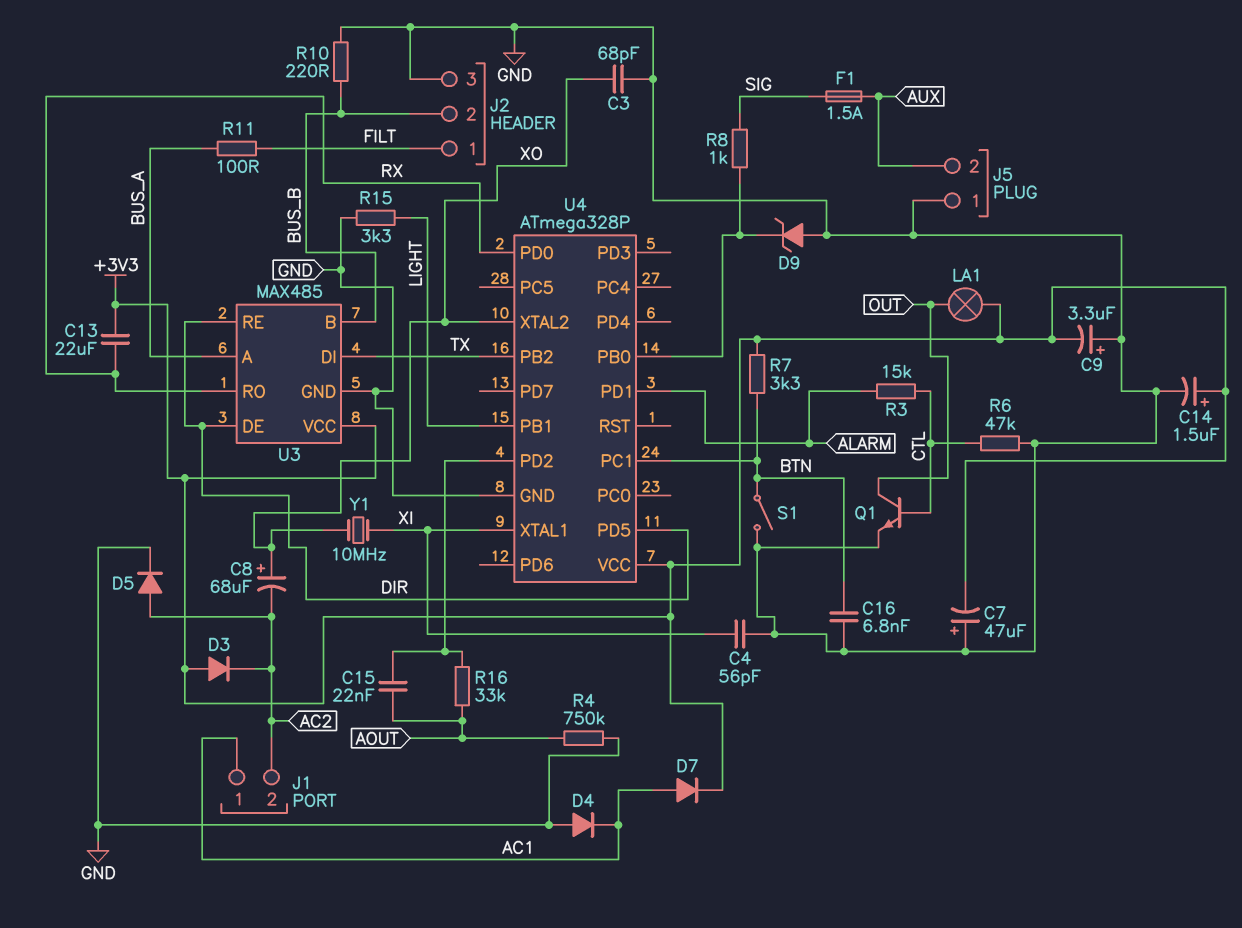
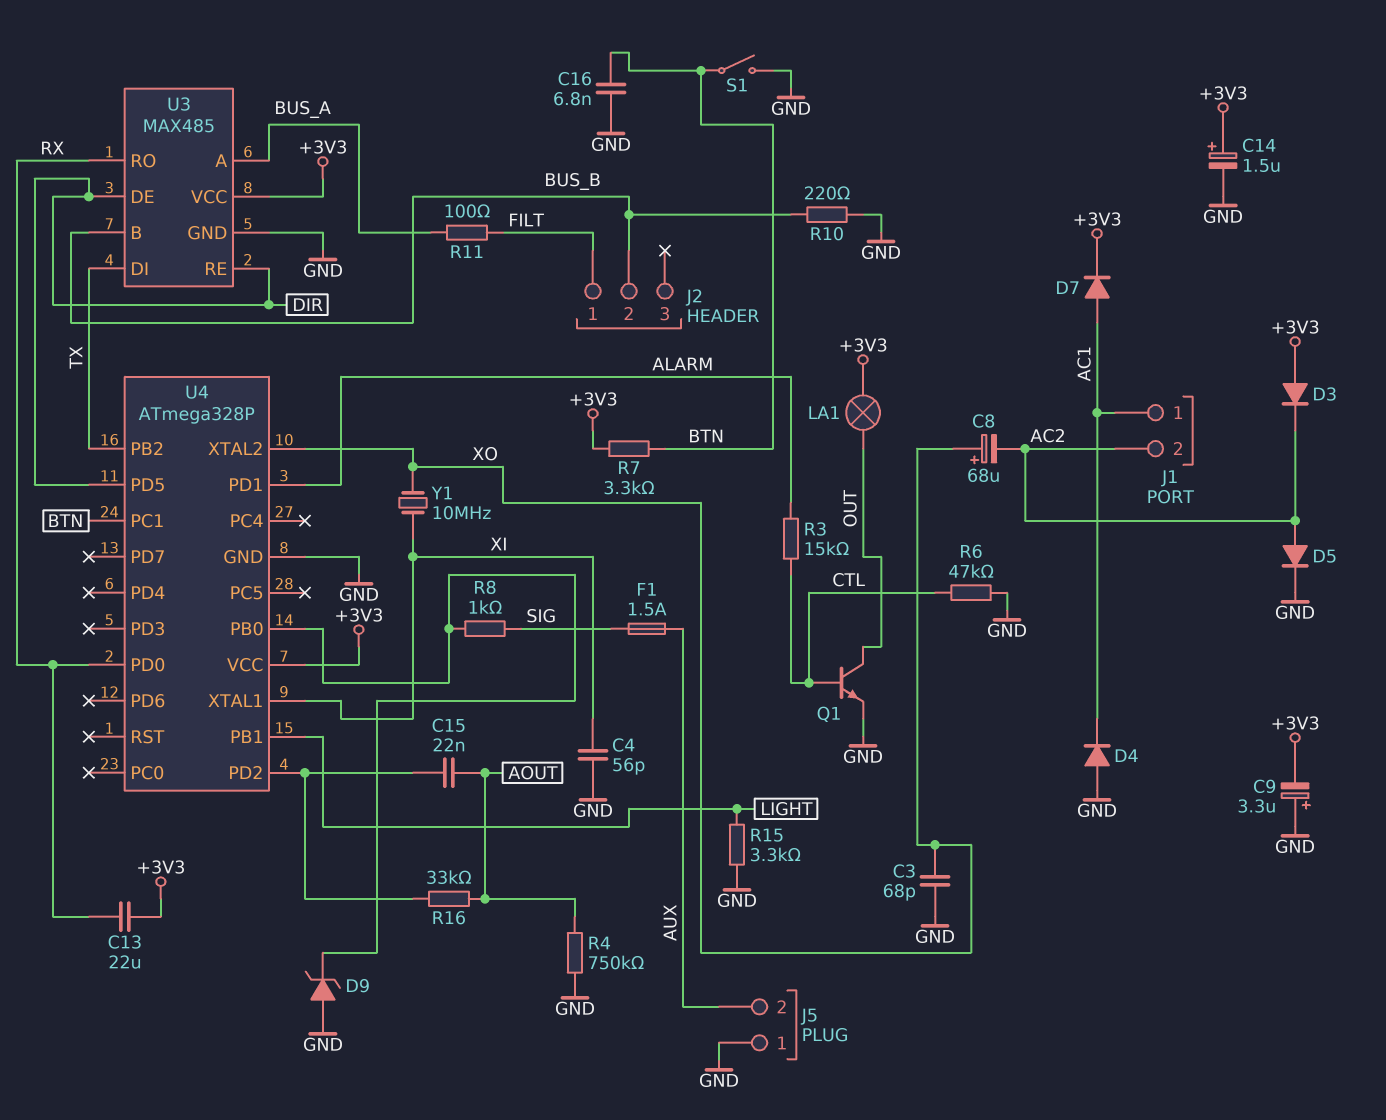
C7: 47uF (plus GND, minus +3V3) -> none
J2 pin 3: GND -> none

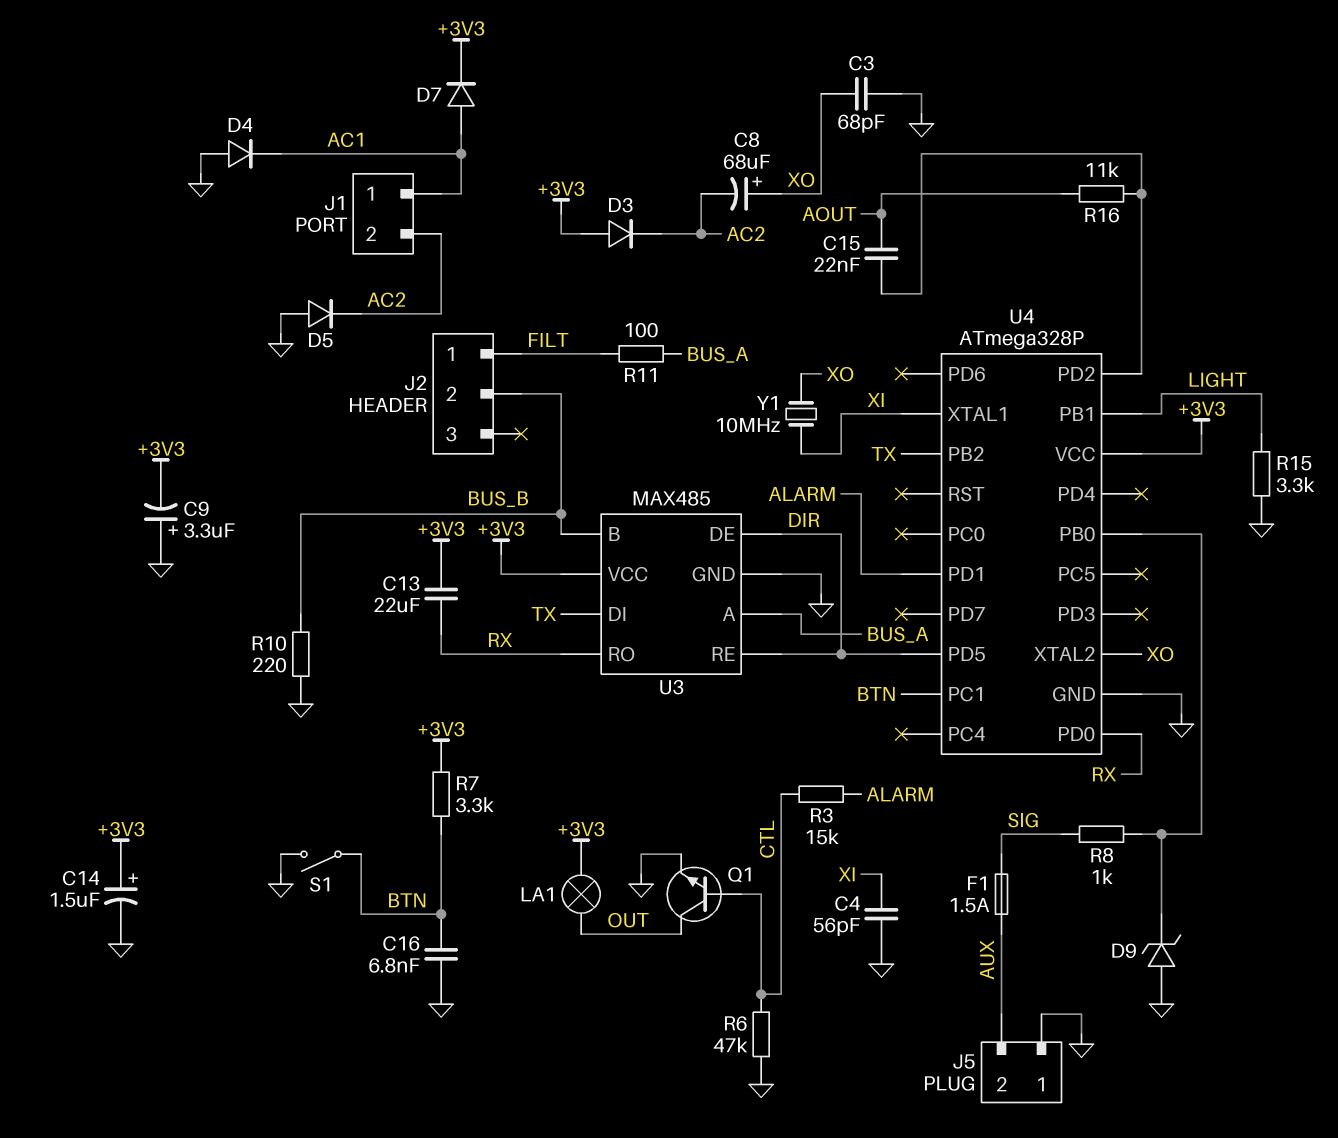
D5: diode (A AC2, K GND) -> diode (A GND, K AC2)
R4: 750k (AOUT, GND) -> none
R16: 33k (AOUT, U4/PD2) -> 11k (AOUT, U4/PD2)

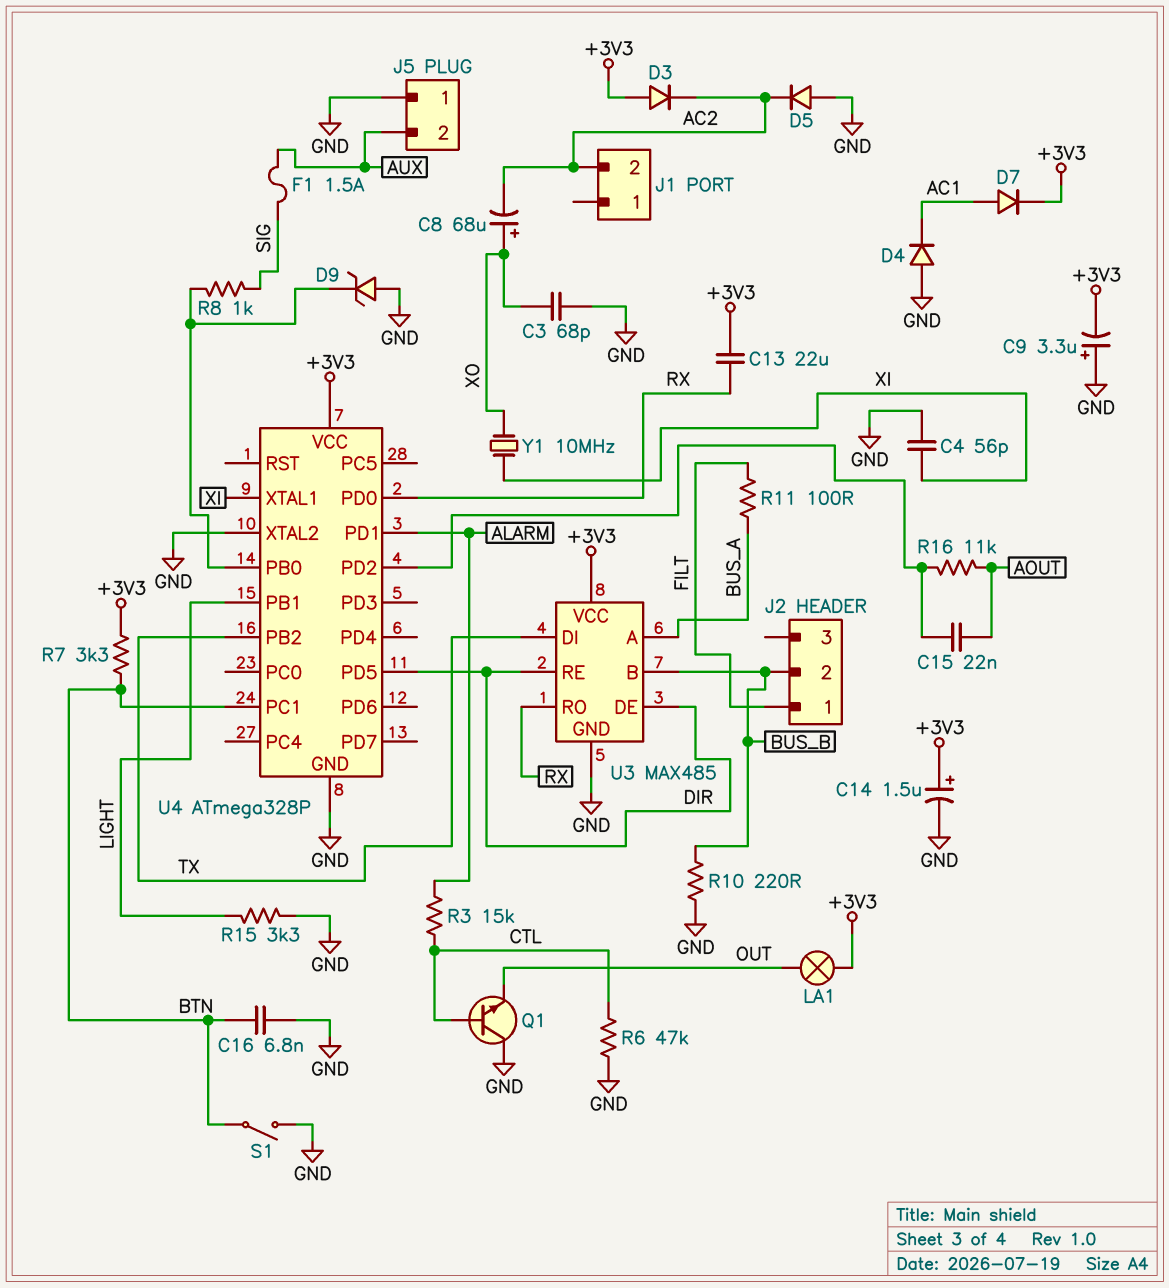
J1 pin 1: AC1 -> none
Q1: NPN (B CTL, C OUT, E GND) -> NPN (B CTL, C GND, E OUT)
U4 pin XTAL2: XO -> GND

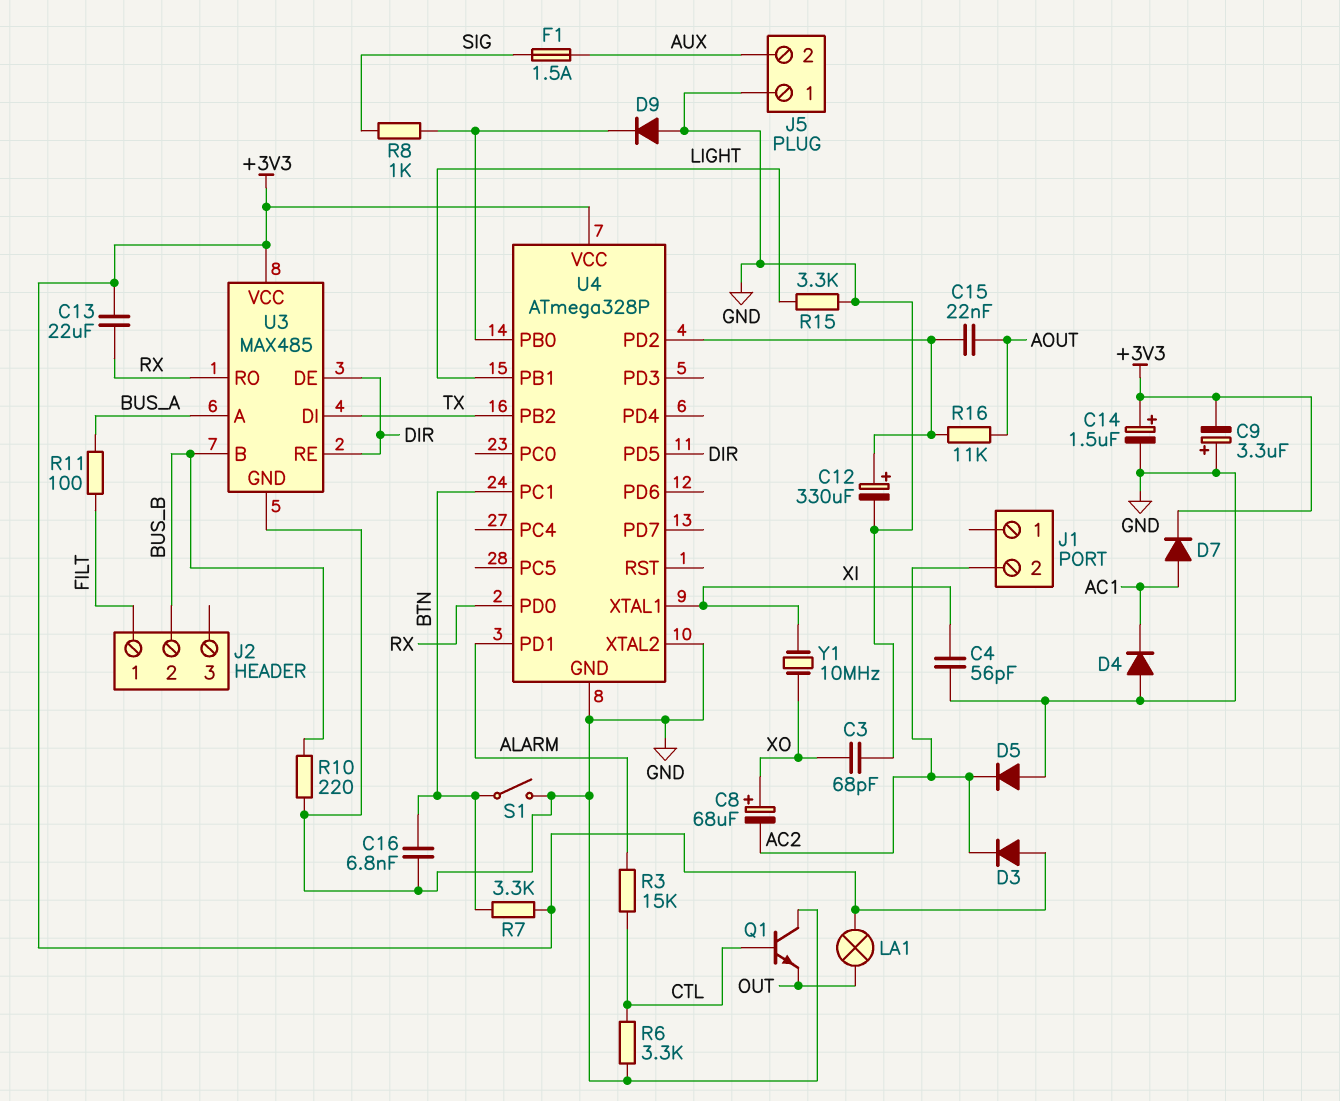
C12: none -> 330uF (plus U4/PD2, minus GND)
D9: zener (A GND, K U4/PB0) -> diode (A GND, K U4/PB0)
R6: 47k (CTL, GND) -> 3.3k (CTL, GND)

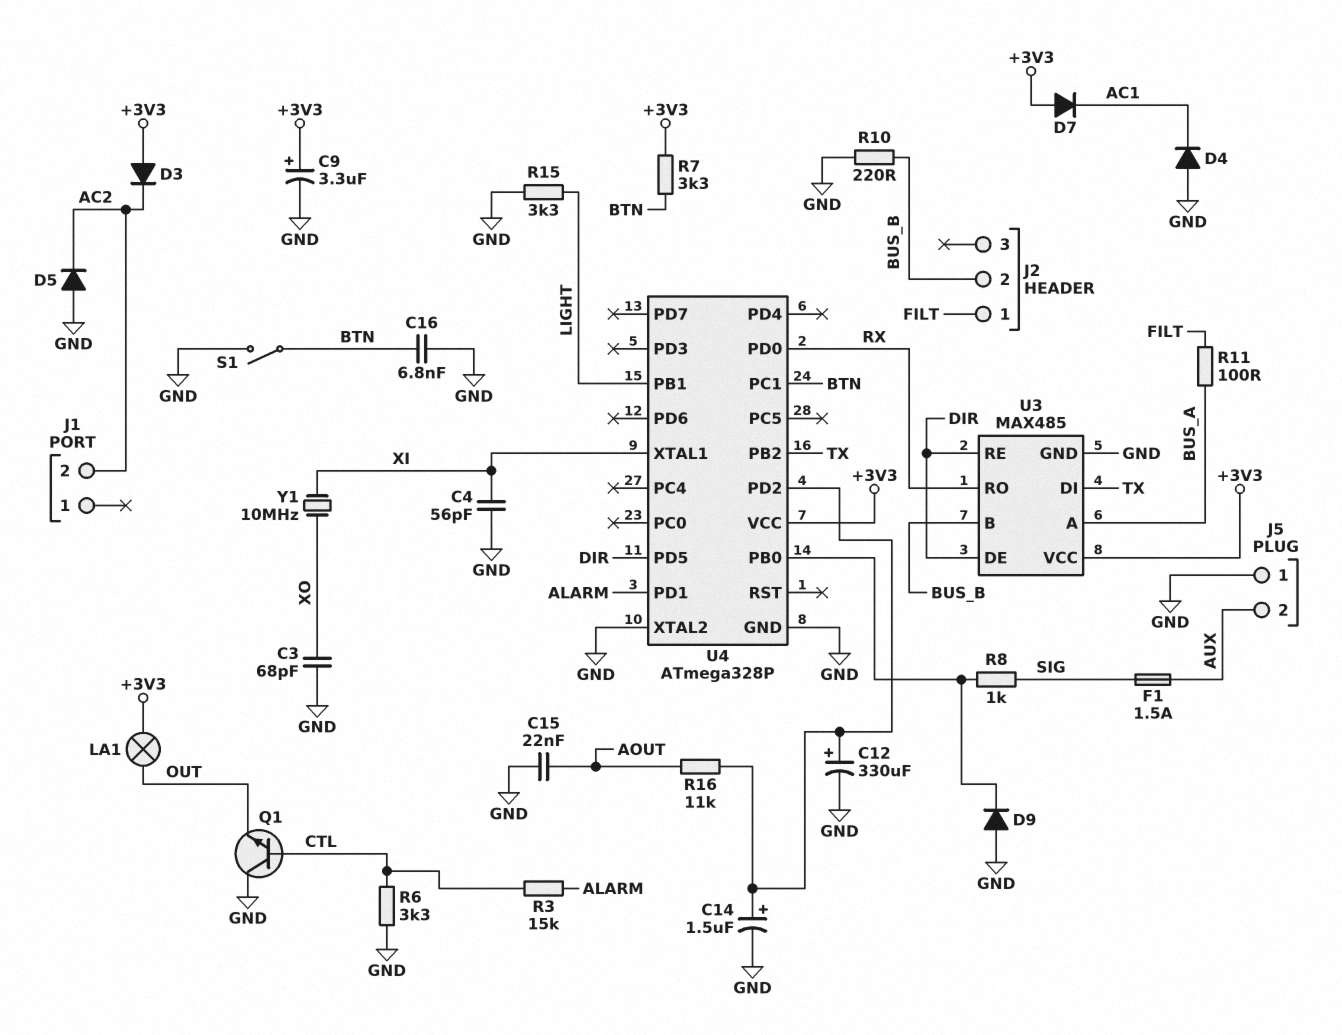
C8: 68uF (plus XO, minus AC2) -> none
C9: 3.3uF (plus GND, minus +3V3) -> 3.3uF (plus +3V3, minus GND)
C13: 22uF (+3V3, RX) -> none
C14: 1.5uF (plus +3V3, minus GND) -> 1.5uF (plus U4/PD2, minus GND)
C15: 22nF (AOUT, U4/PD2) -> 22nF (AOUT, GND)
D7: diode (A AC1, K +3V3) -> diode (A +3V3, K AC1)

